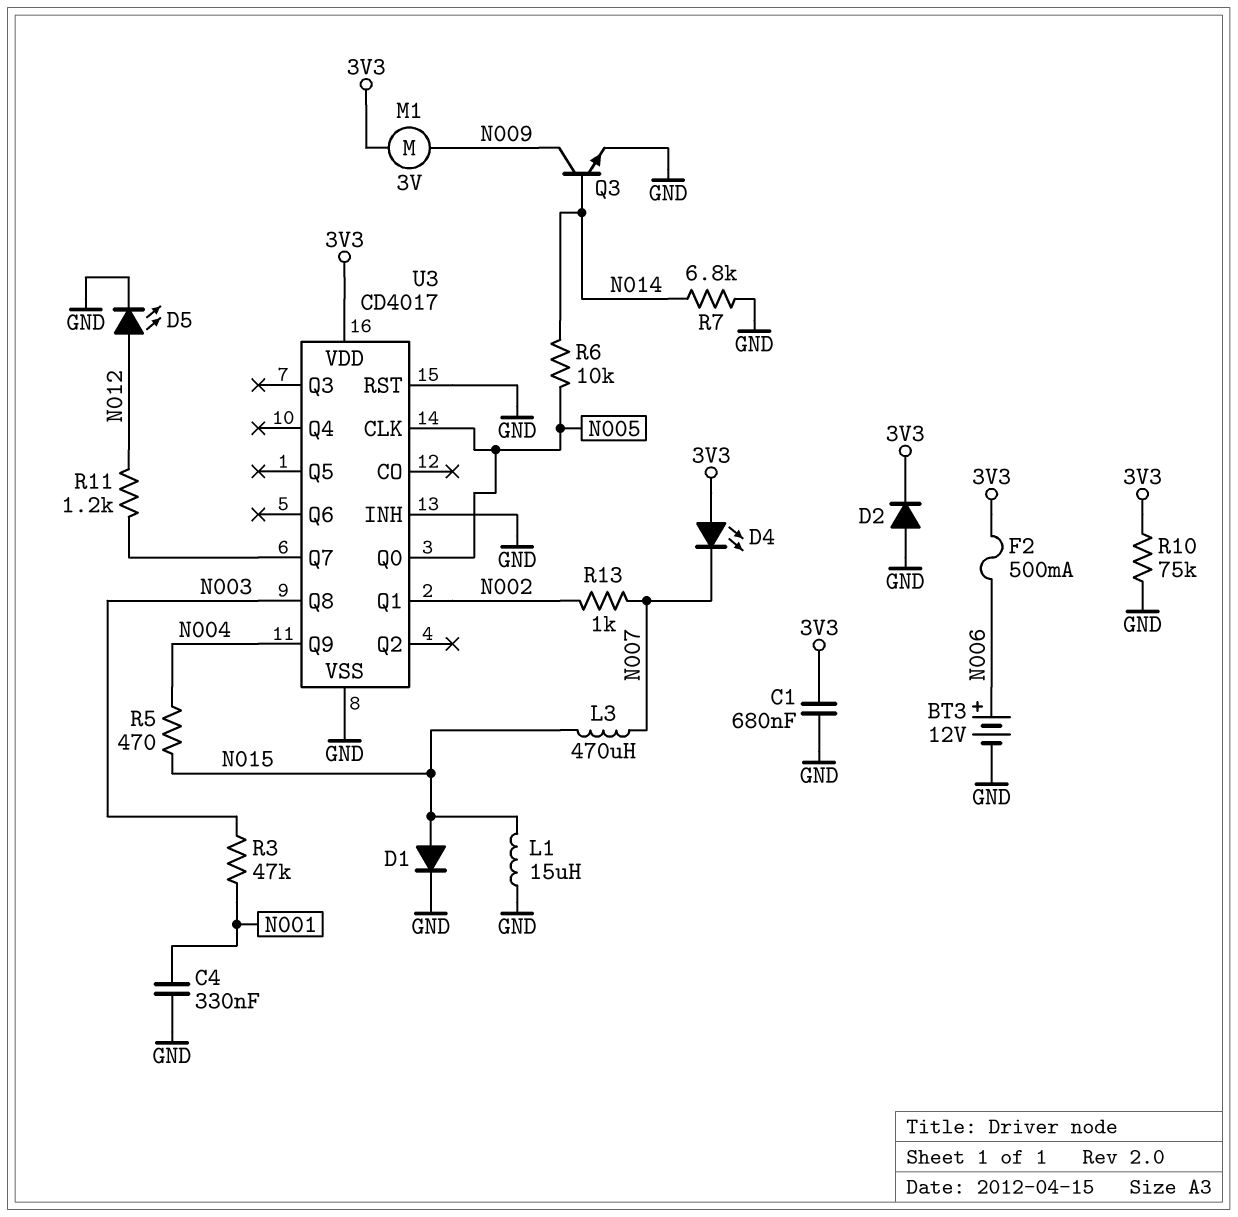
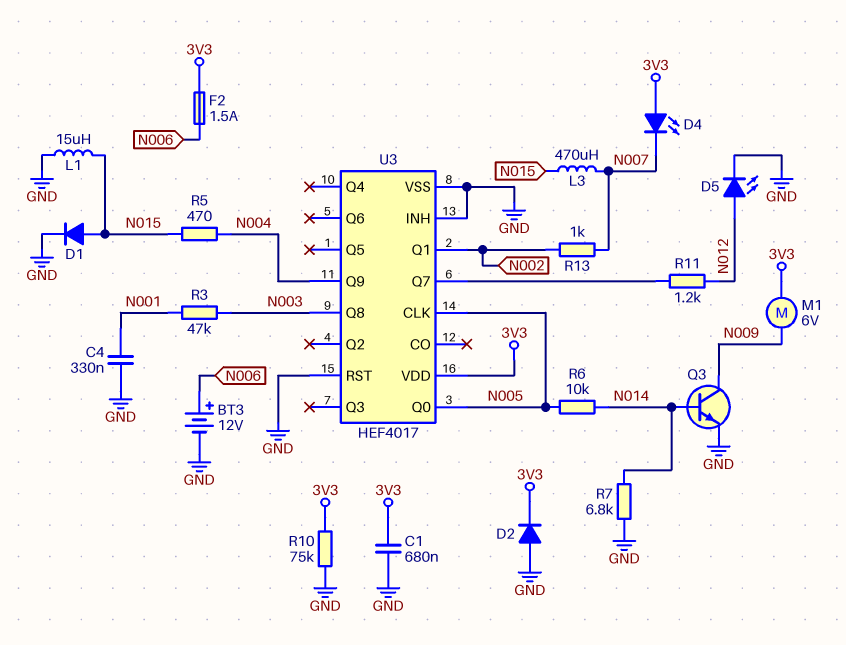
F2: 500mA (3V3, N006) -> 1.5A (3V3, N006)
M1: motor 3V (3V3, N009) -> motor 6V (3V3, N009)
U3: CD4017 -> HEF4017

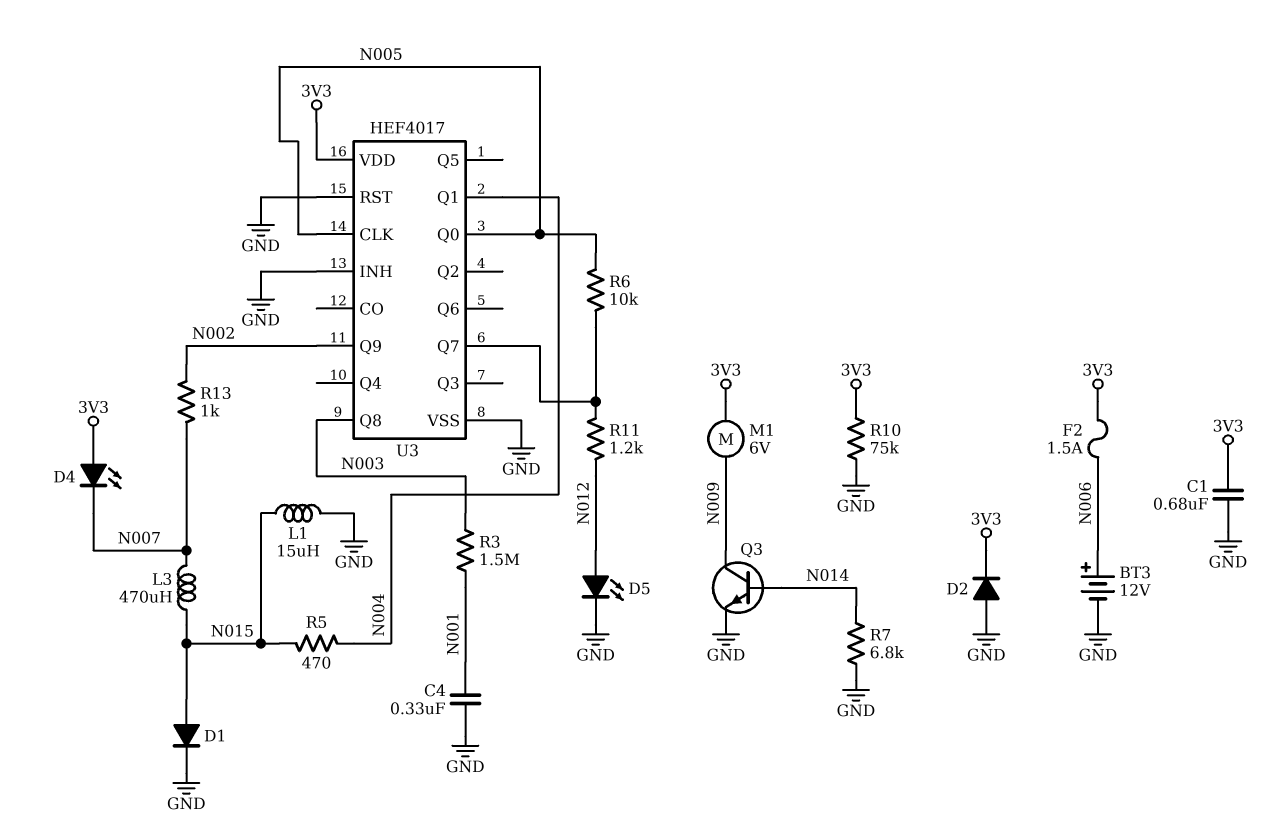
R3: 47k (N001, N003) -> 1.5M (N001, N003)
R6: 10k (N005, N014) -> 10k (N005, U3/Q7)
U3 pin Q1: N002 -> N004
U3 pin Q9: N004 -> N002

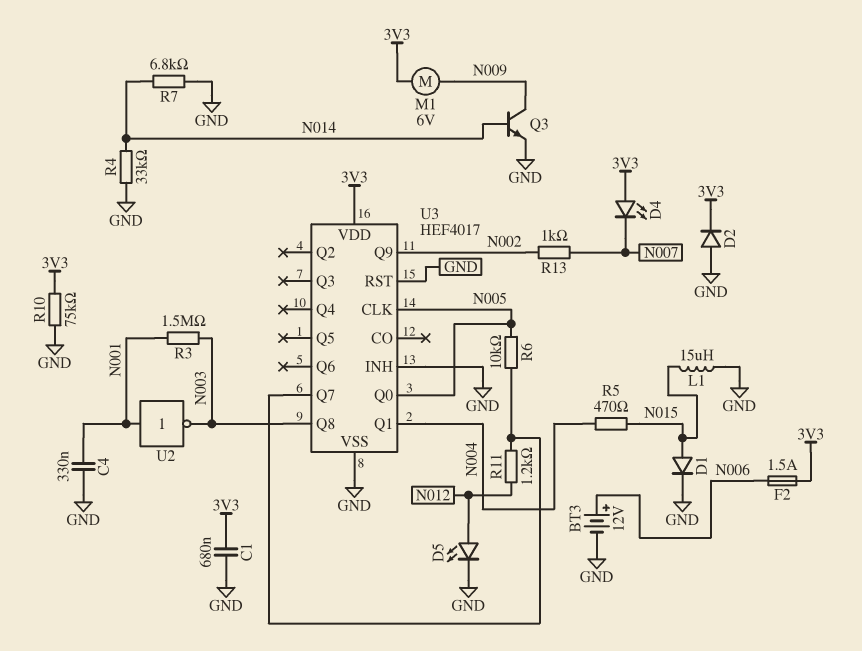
L3: 470uH (N007, N015) -> none
R4: none -> 33k (GND, N014)
U2: none -> NOT (in N001, out N003)

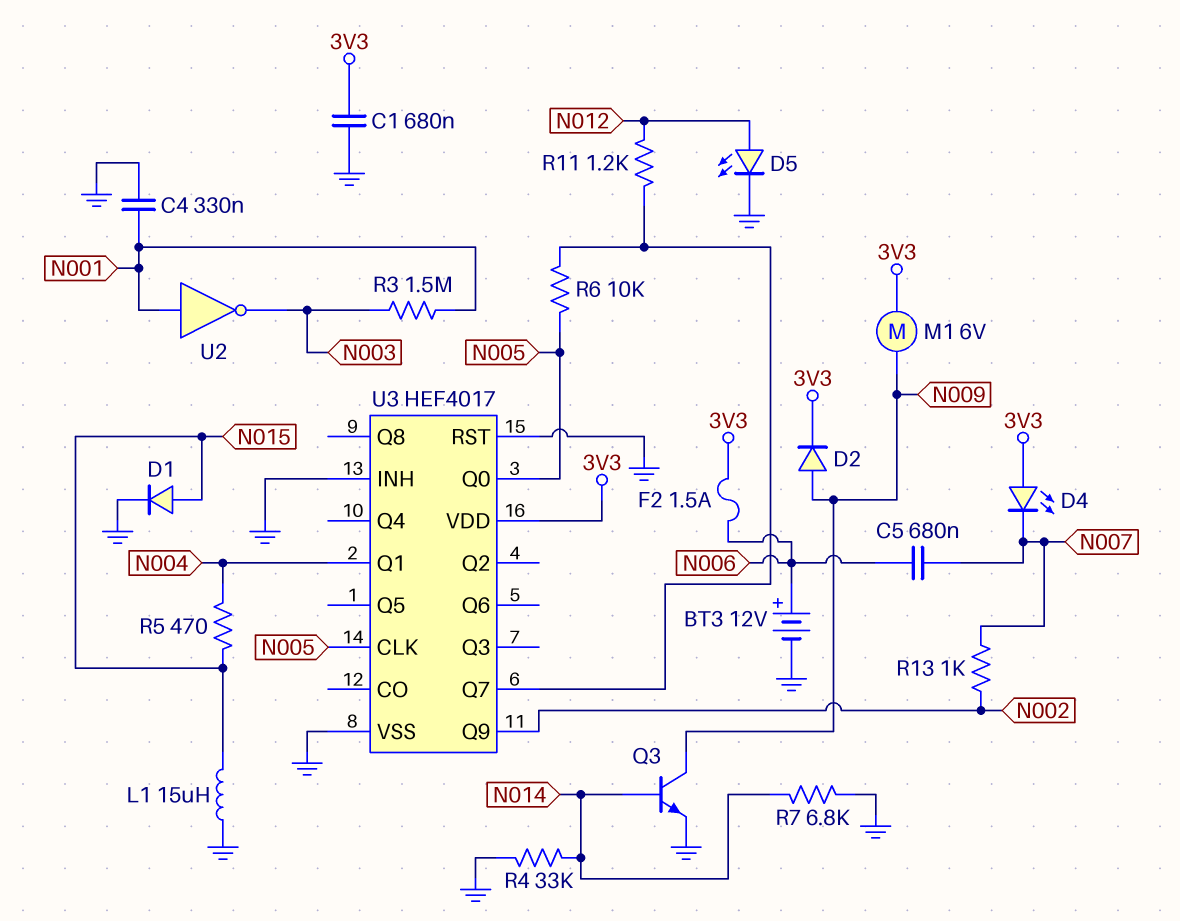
C5: none -> 680nF (N006, N007)
D2: diode (A GND, K 3V3) -> diode (A N009, K 3V3)
R10: 75k (3V3, GND) -> none
U3 pin Q8: N003 -> none

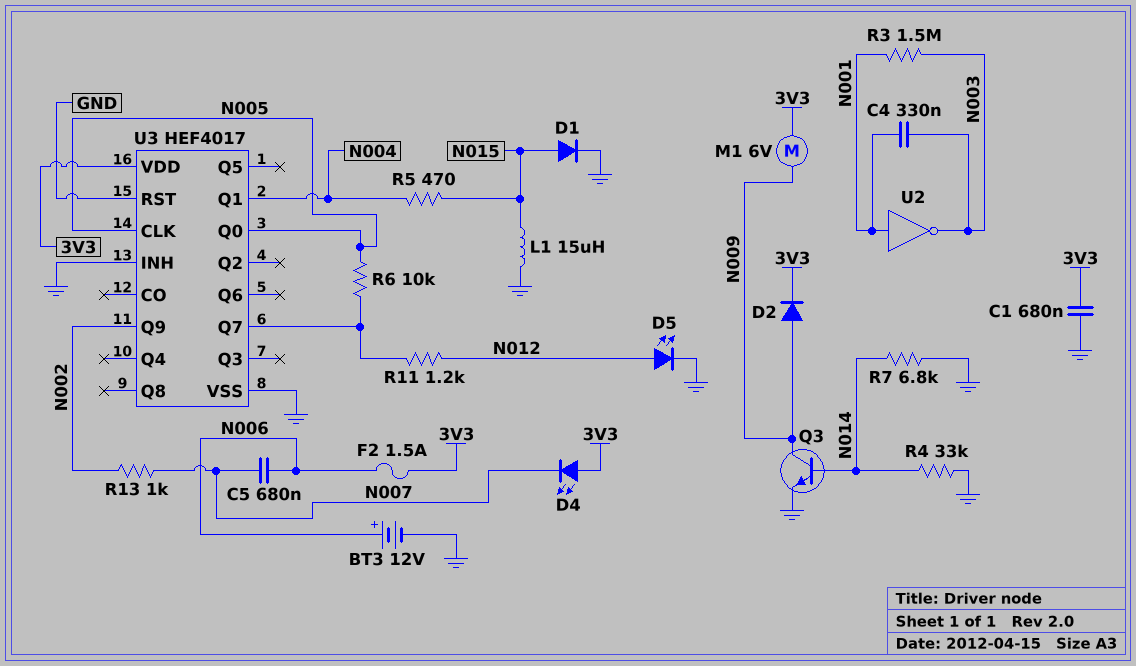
C4: 330nF (GND, N001) -> 330nF (N001, N003)

